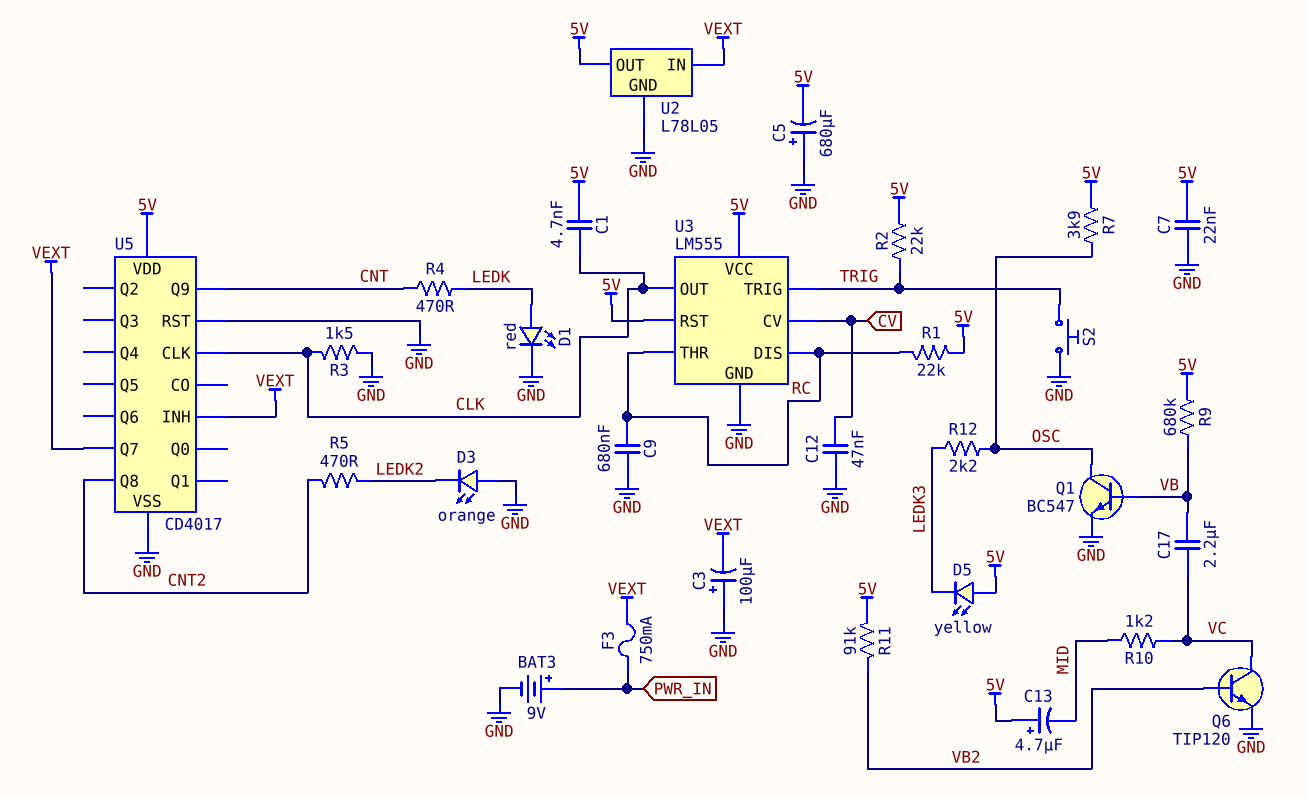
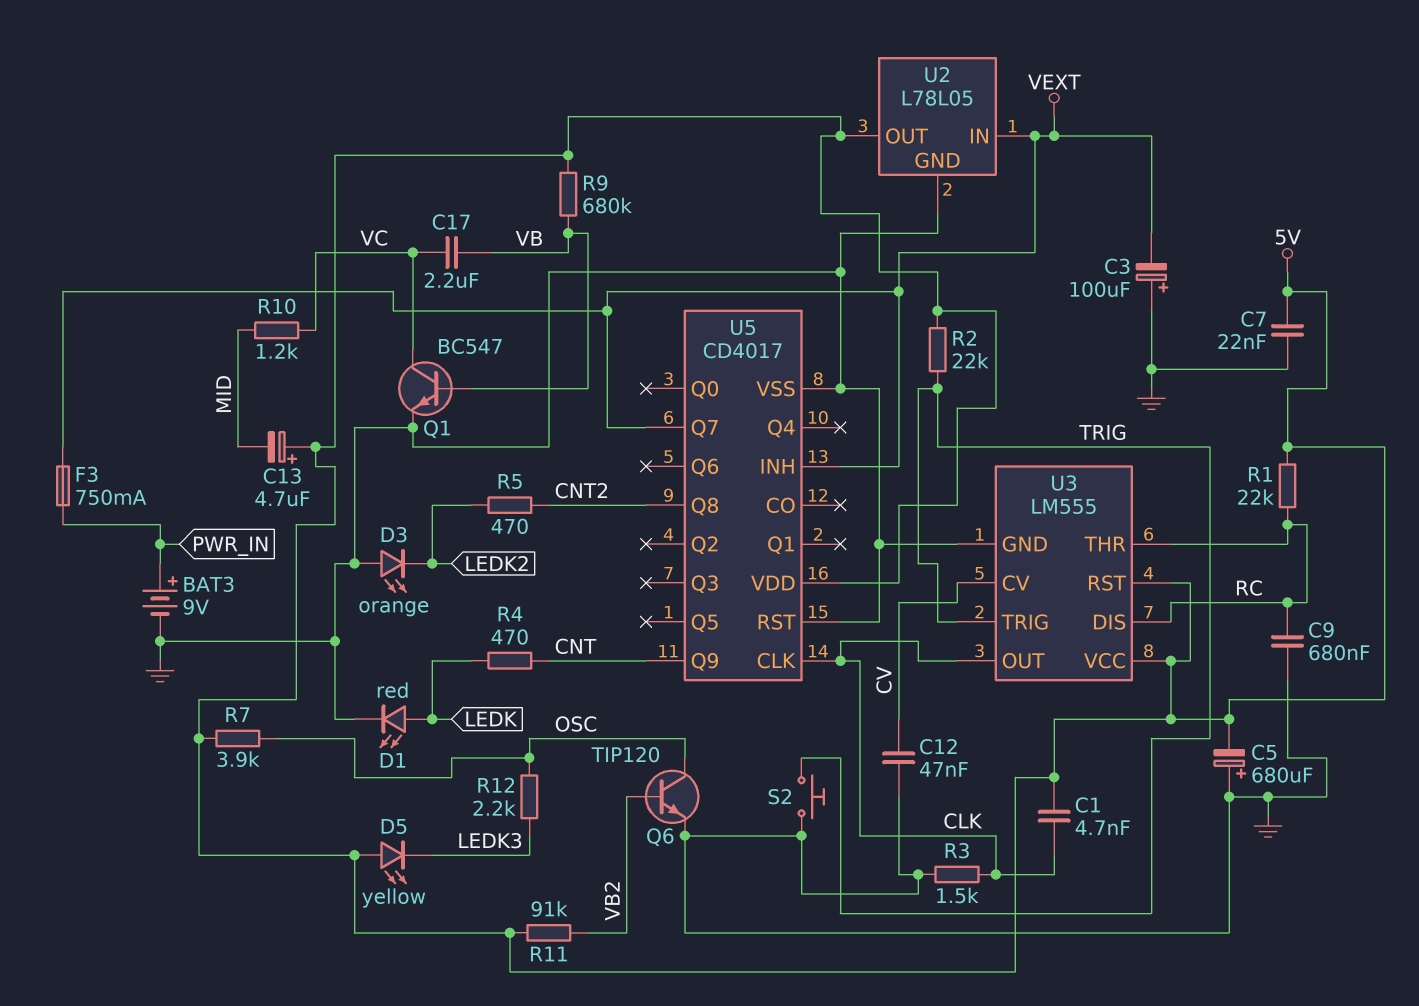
Q1: NPN BC547 (B VB, C OSC, E GND) -> NPN BC547 (B VB, C VC, E GND)
Q6: NPN TIP120 (B VB2, C VC, E GND) -> NPN TIP120 (B VB2, C OSC, E GND)

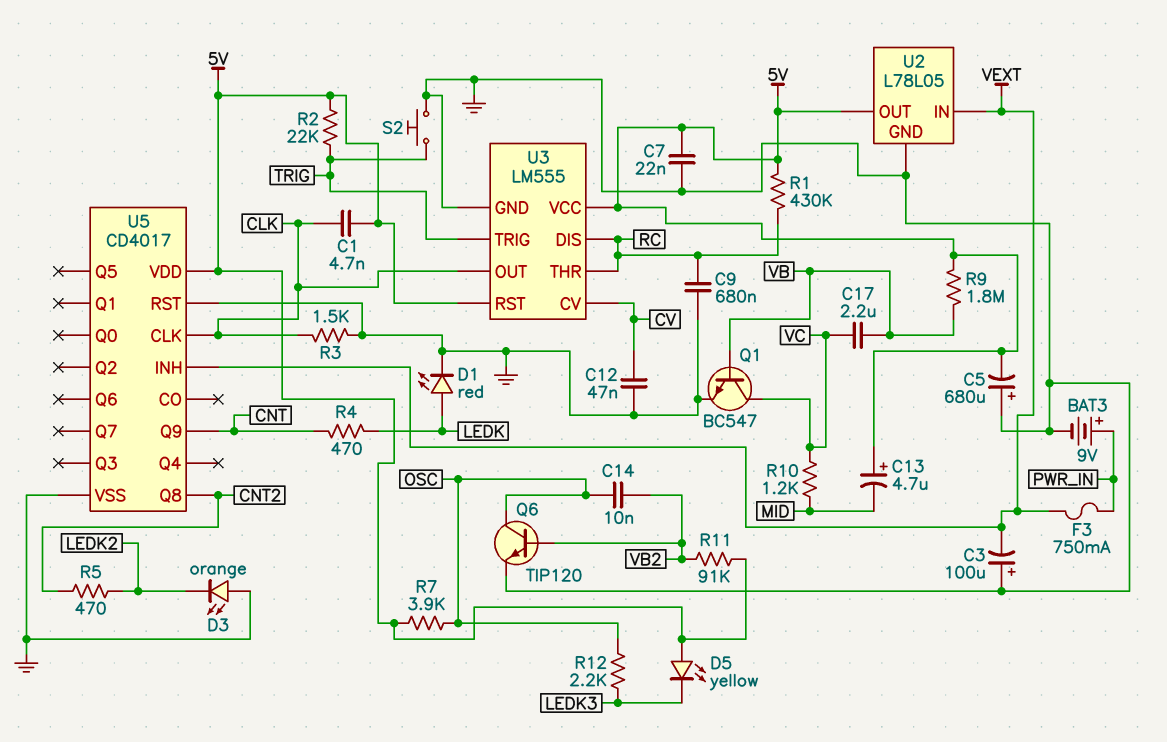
C14: none -> 10nF (OSC, VB2)
R1: 22k (5V, RC) -> 430k (5V, RC)
R9: 680k (5V, VB) -> 1.8M (5V, VB)
U5 pin Q7: VEXT -> none

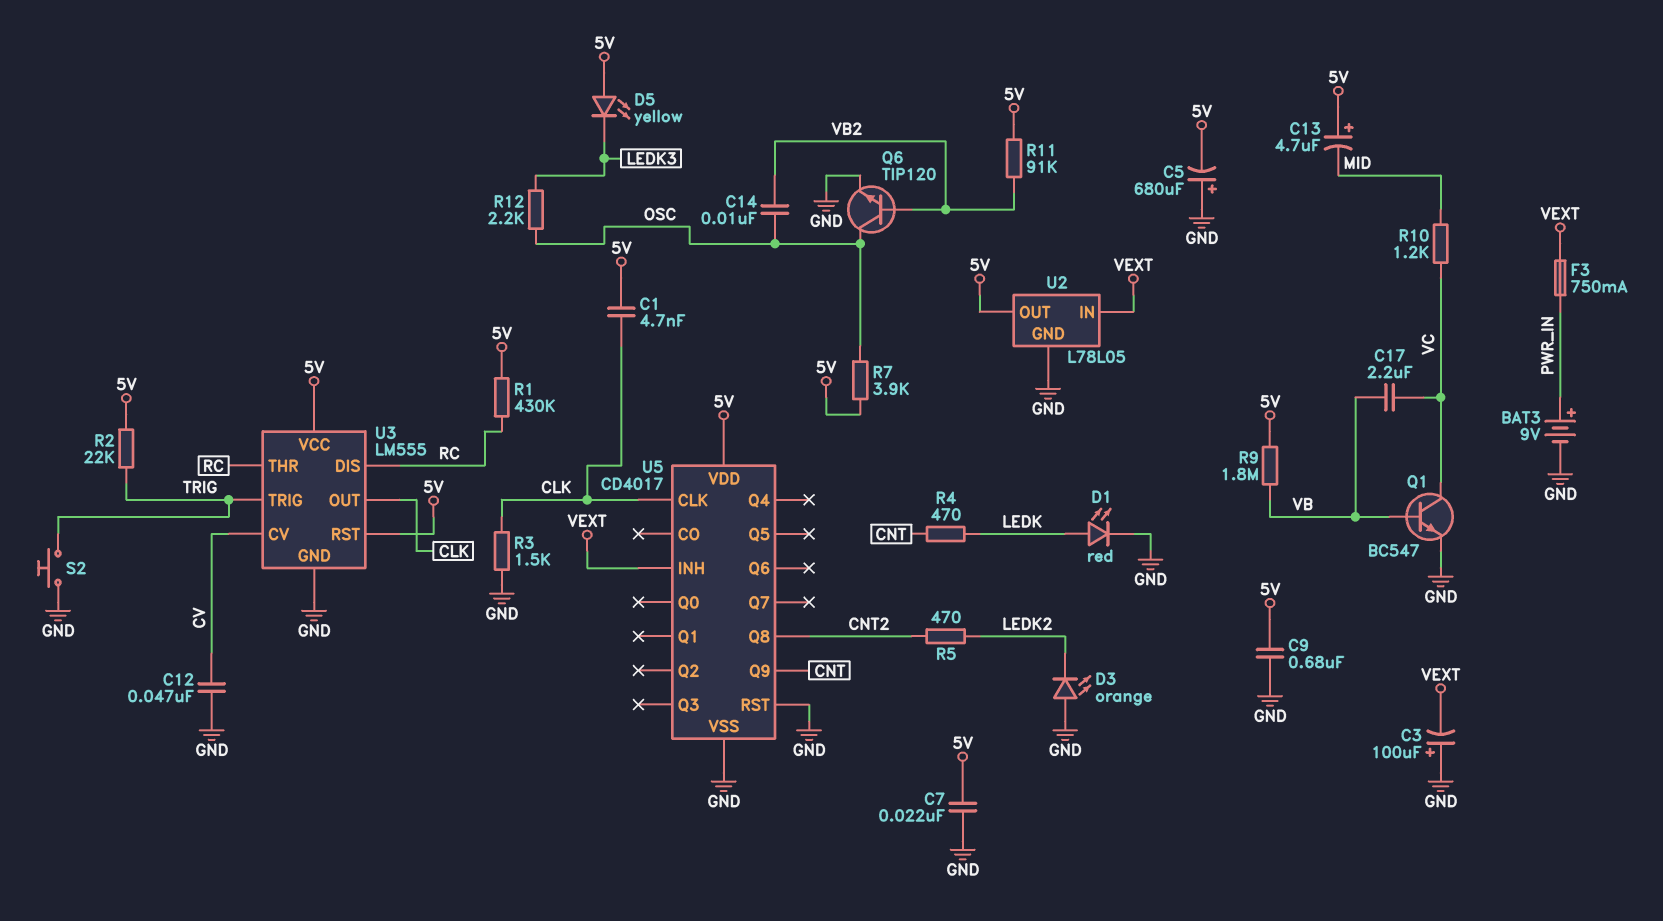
C9: 680nF (GND, RC) -> 680nF (5V, GND)

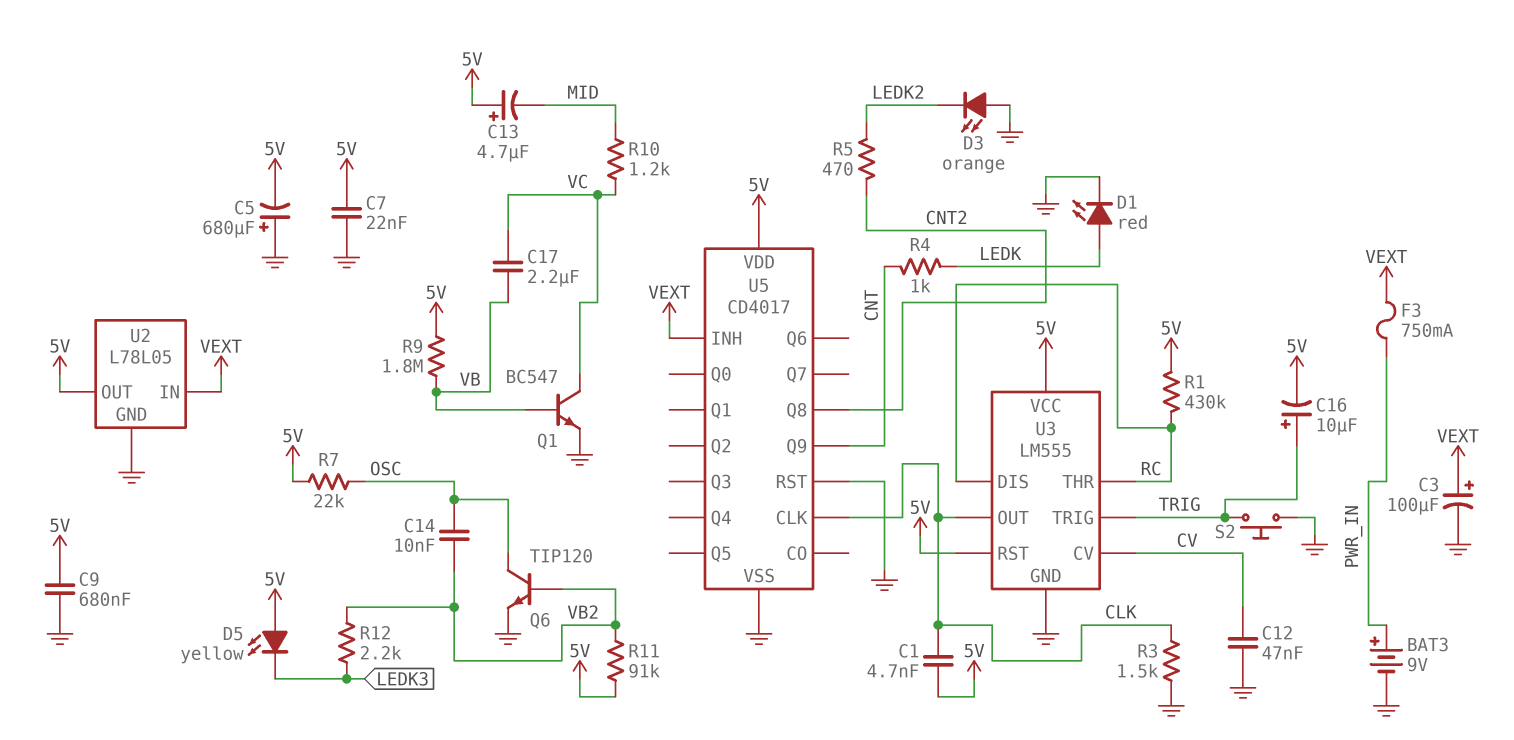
C3: 100uF (plus GND, minus VEXT) -> 100uF (plus VEXT, minus GND)
C16: none -> 10uF (plus TRIG, minus 5V)
R2: 22k (5V, TRIG) -> none
R4: 470 (CNT, LEDK) -> 1k (CNT, LEDK)
R7: 3.9k (5V, OSC) -> 22k (5V, OSC)
R12: 2.2k (LEDK3, OSC) -> 2.2k (LEDK3, VB2)

